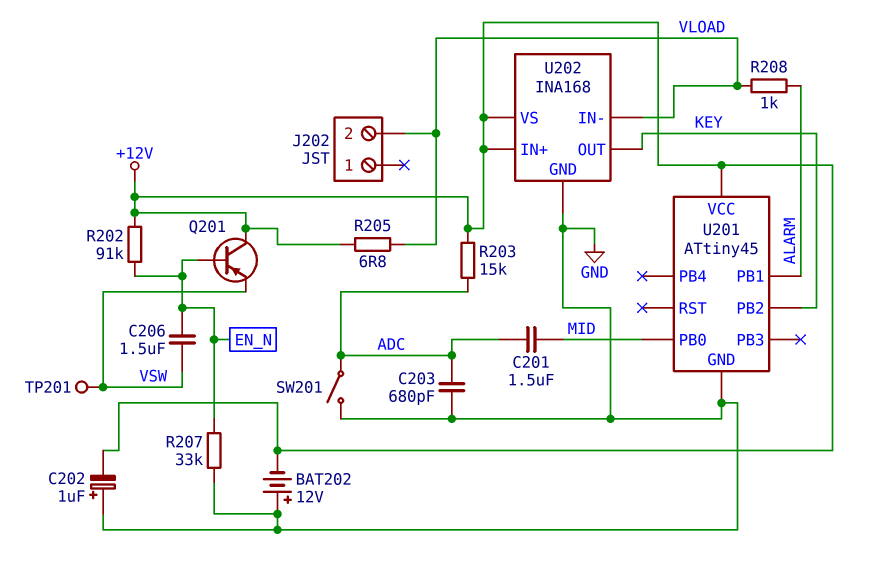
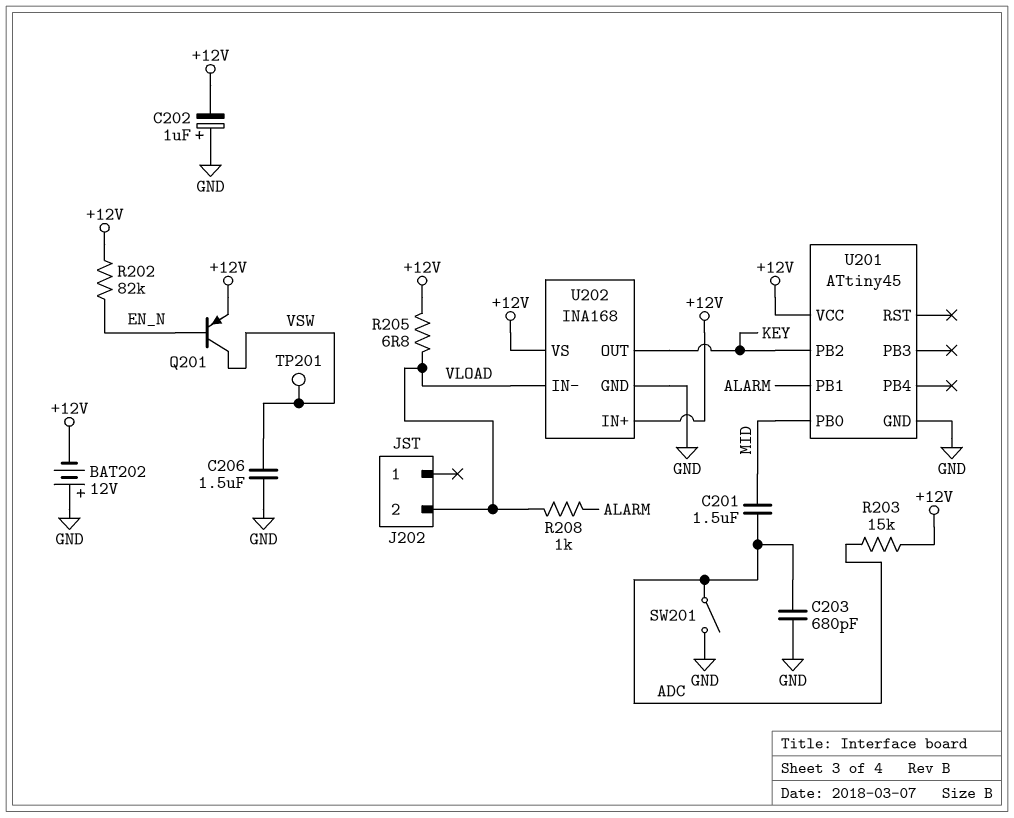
C206: 1.5uF (EN_N, VSW) -> 1.5uF (GND, VSW)
Q201: PNP (B EN_N, C +12V, E VSW) -> PNP (B EN_N, C VSW, E +12V)
R202: 91k (+12V, EN_N) -> 82k (+12V, EN_N)
R207: 33k (EN_N, GND) -> none

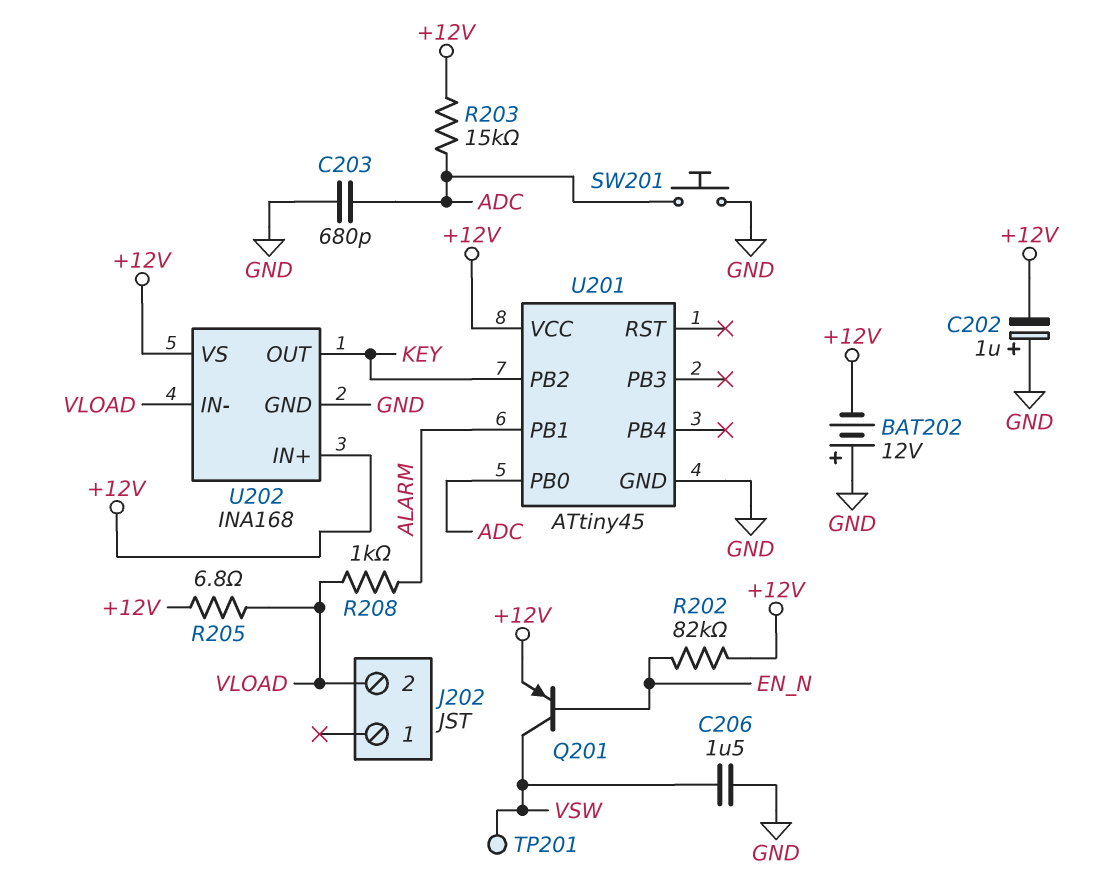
C201: 1.5uF (ADC, MID) -> none
SW201: switch (ADC, GND) -> button (ADC, GND)
U201 pin PB0: MID -> ADC

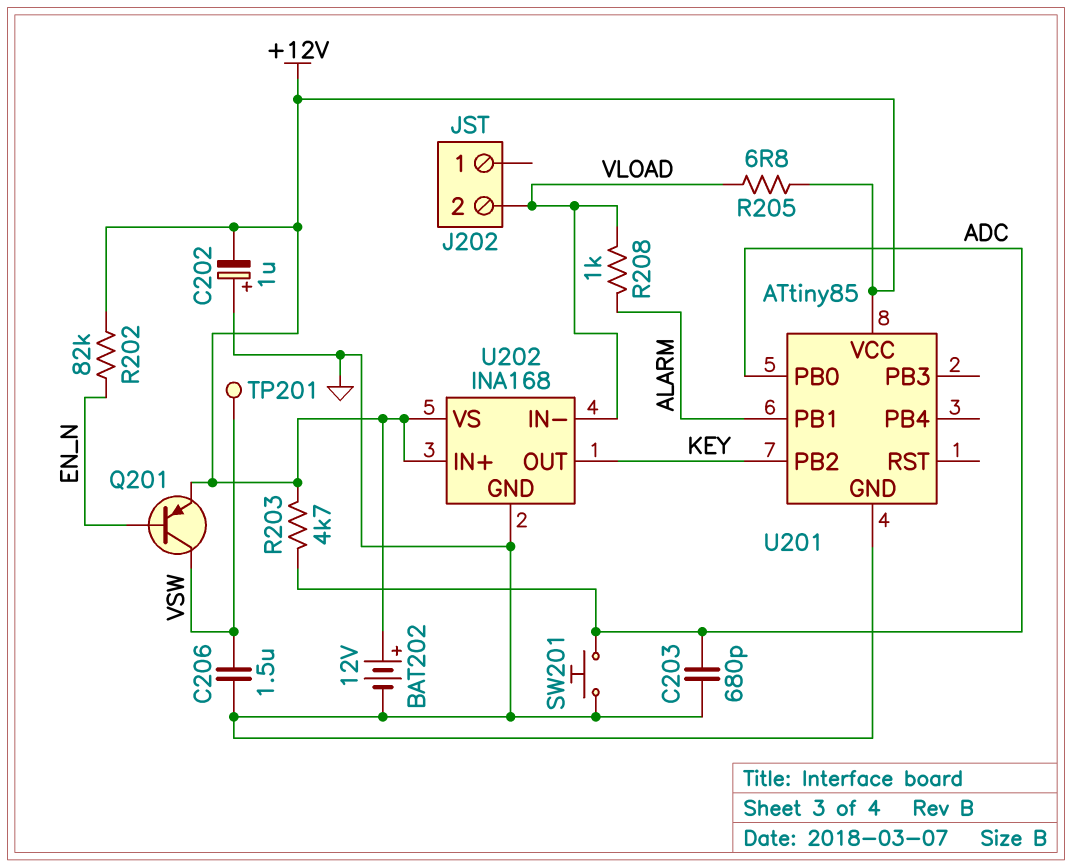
BAT202: 12V (plus GND, minus +12V) -> 12V (plus +12V, minus GND)
R203: 15k (+12V, ADC) -> 4.7k (+12V, ADC)
U201: ATtiny45 -> ATtiny85

